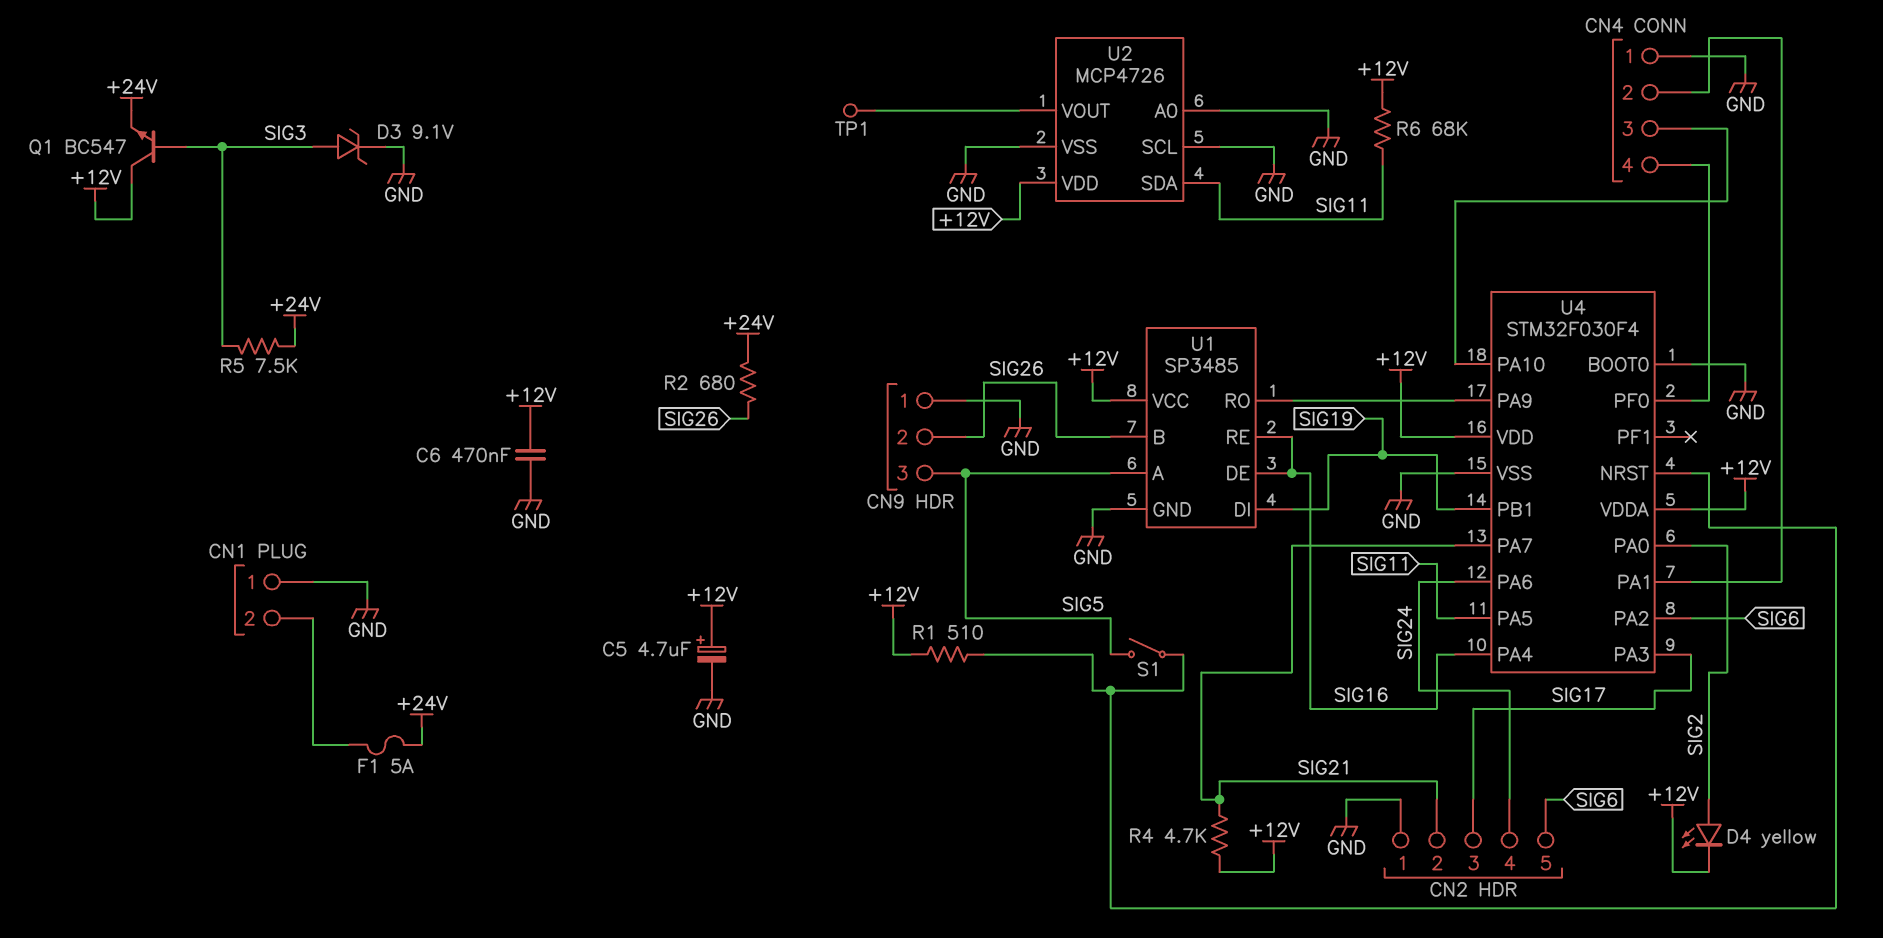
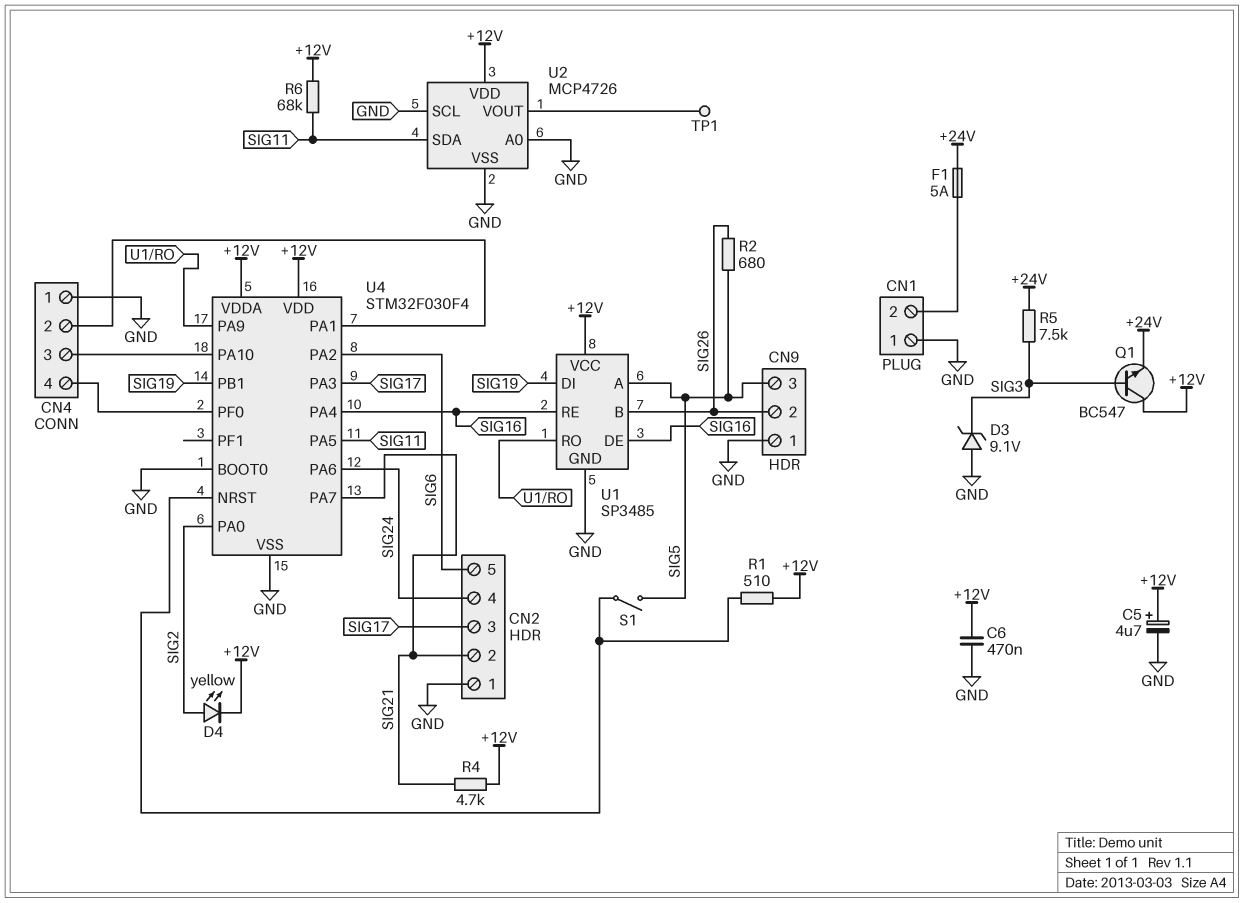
D3: zener 9.1V (A SIG3, K GND) -> zener 9.1V (A GND, K SIG3)
R2: 680 (+24V, SIG26) -> 680 (SIG5, SIG26)

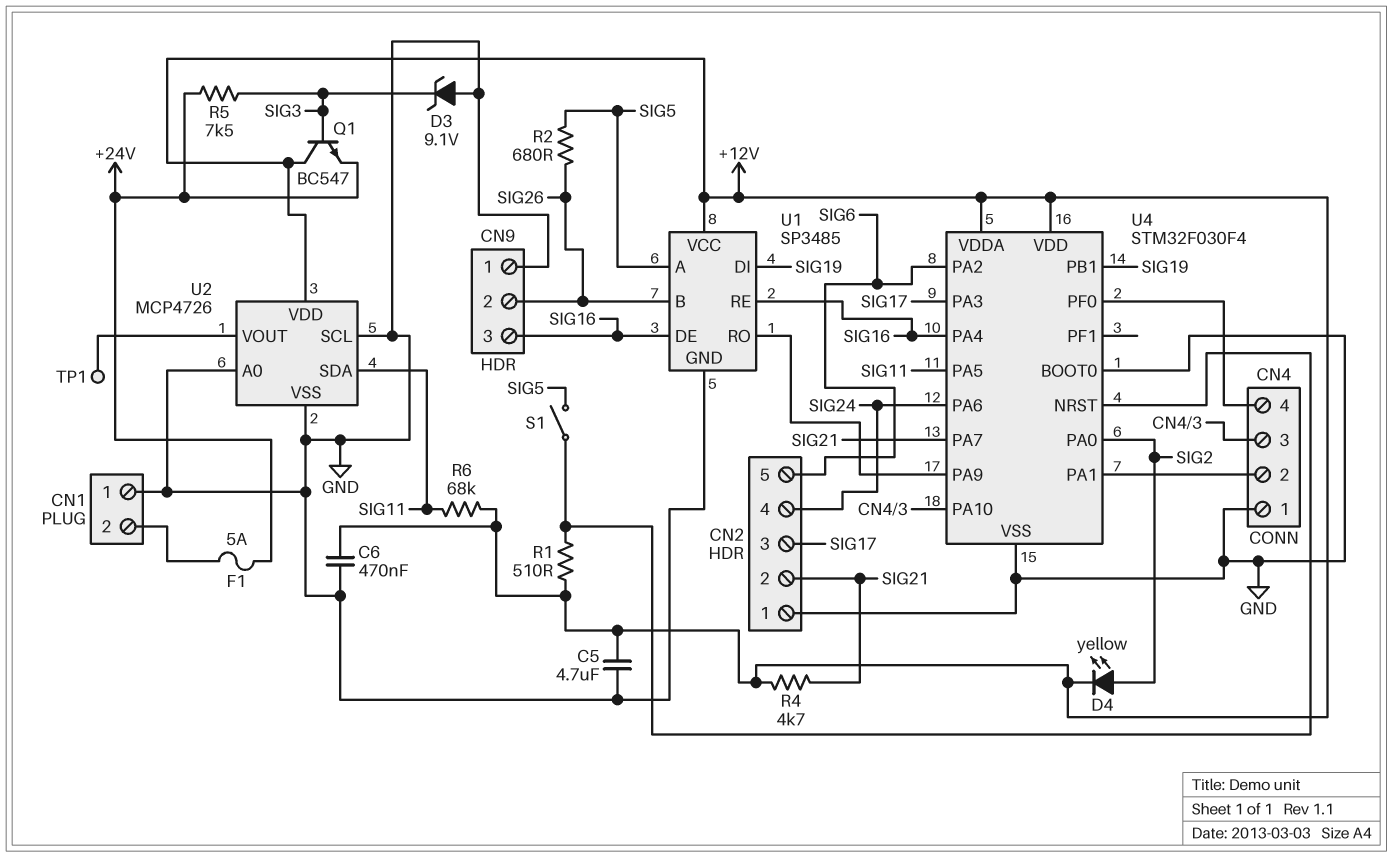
C5: 4.7uF (plus +12V, minus GND) -> 4.7uF (+12V, GND)
CN9 pin 3: SIG5 -> SIG16

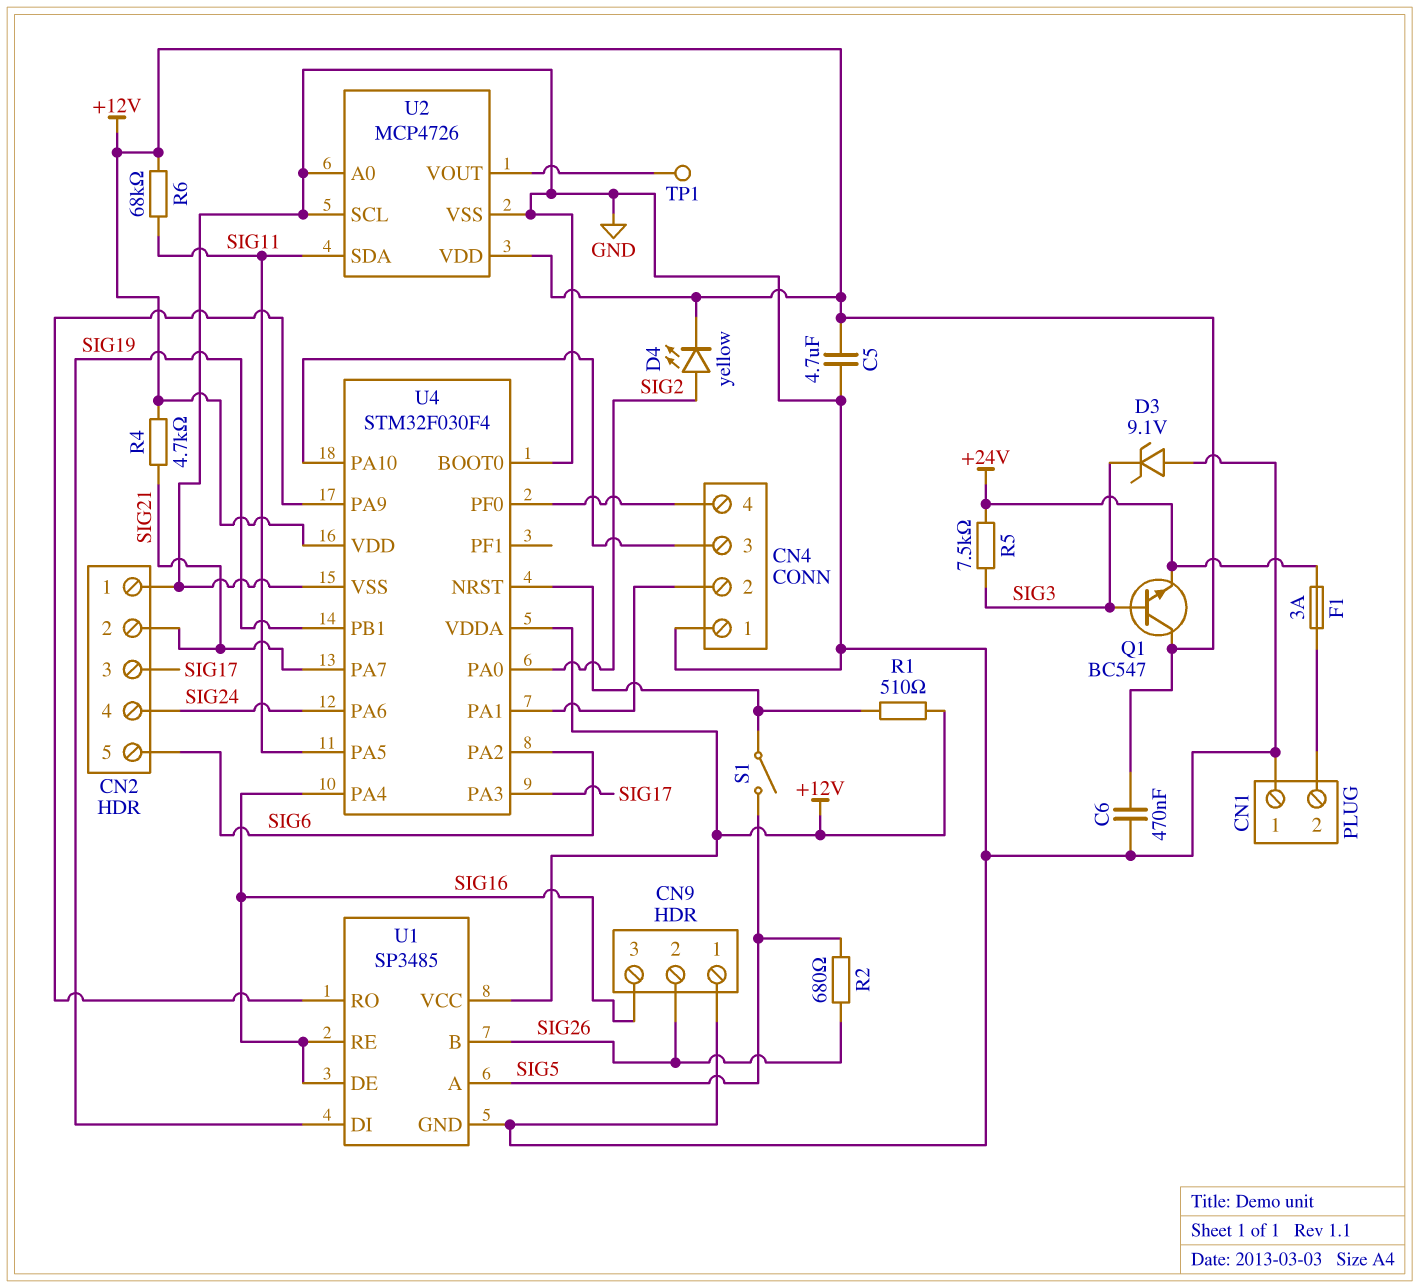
F1: 5A (+24V, CN1/2) -> 3A (+24V, CN1/2)

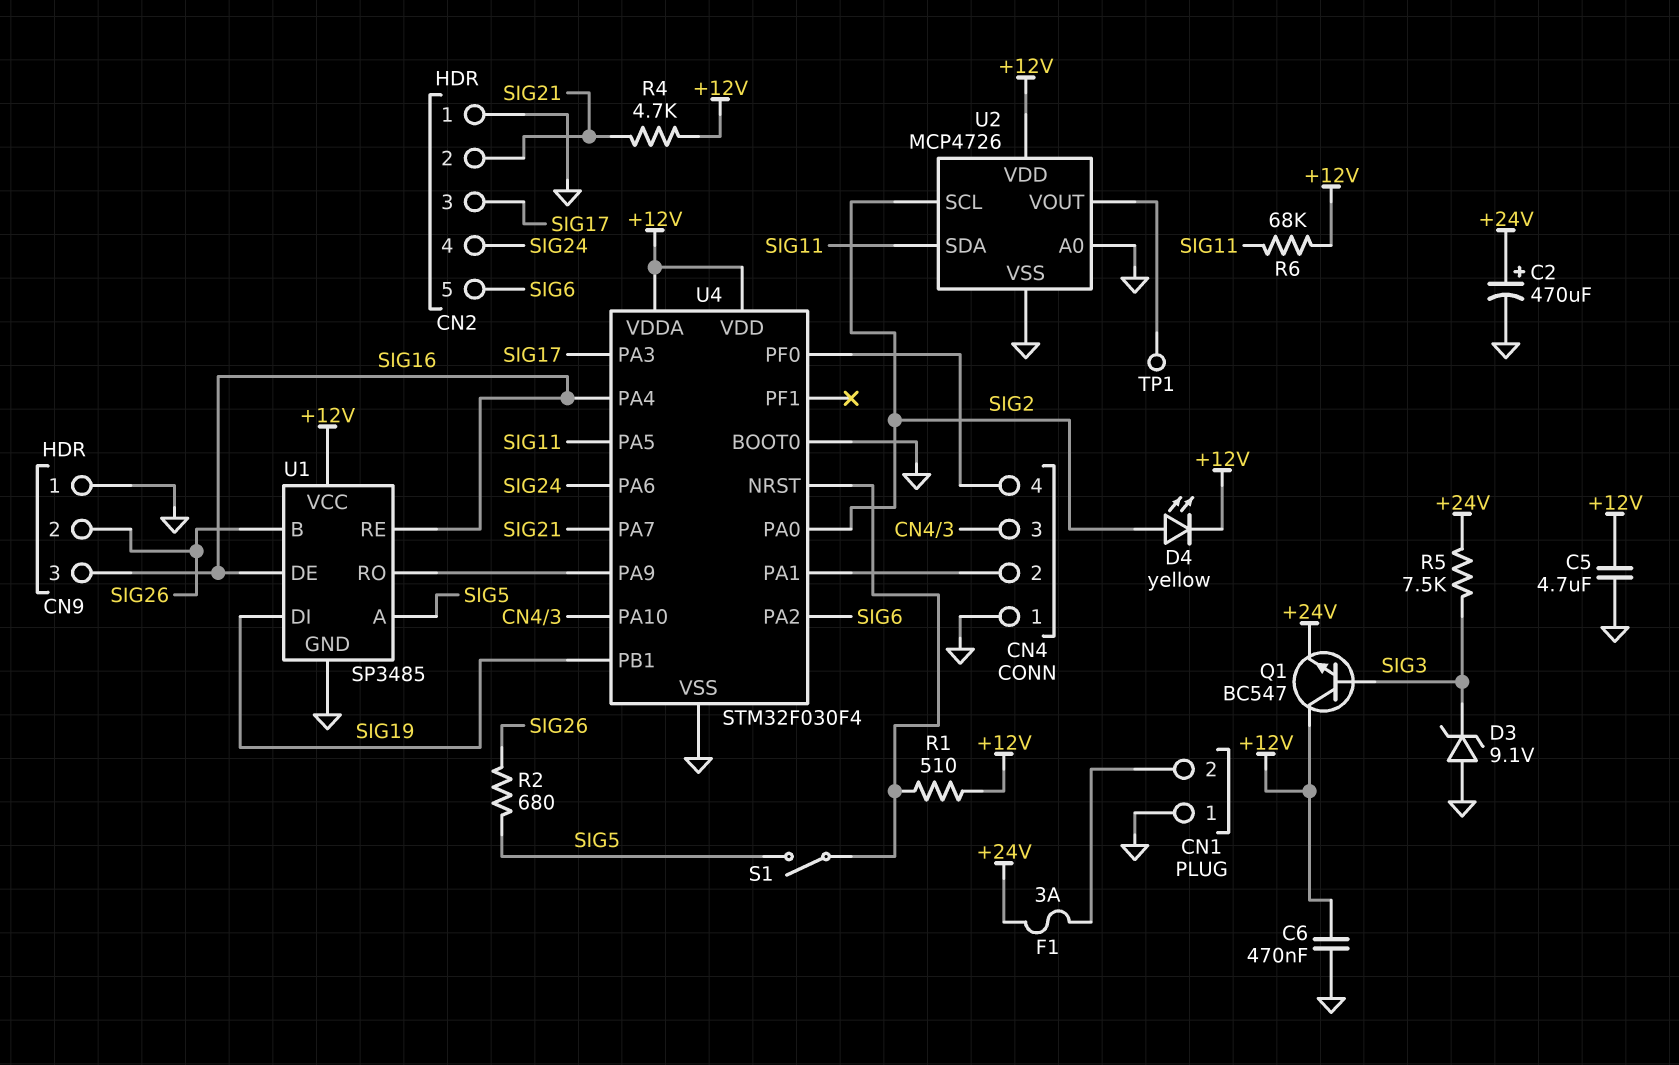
C2: none -> 470uF (plus +24V, minus GND)
U2 pin SCL: GND -> SIG2

